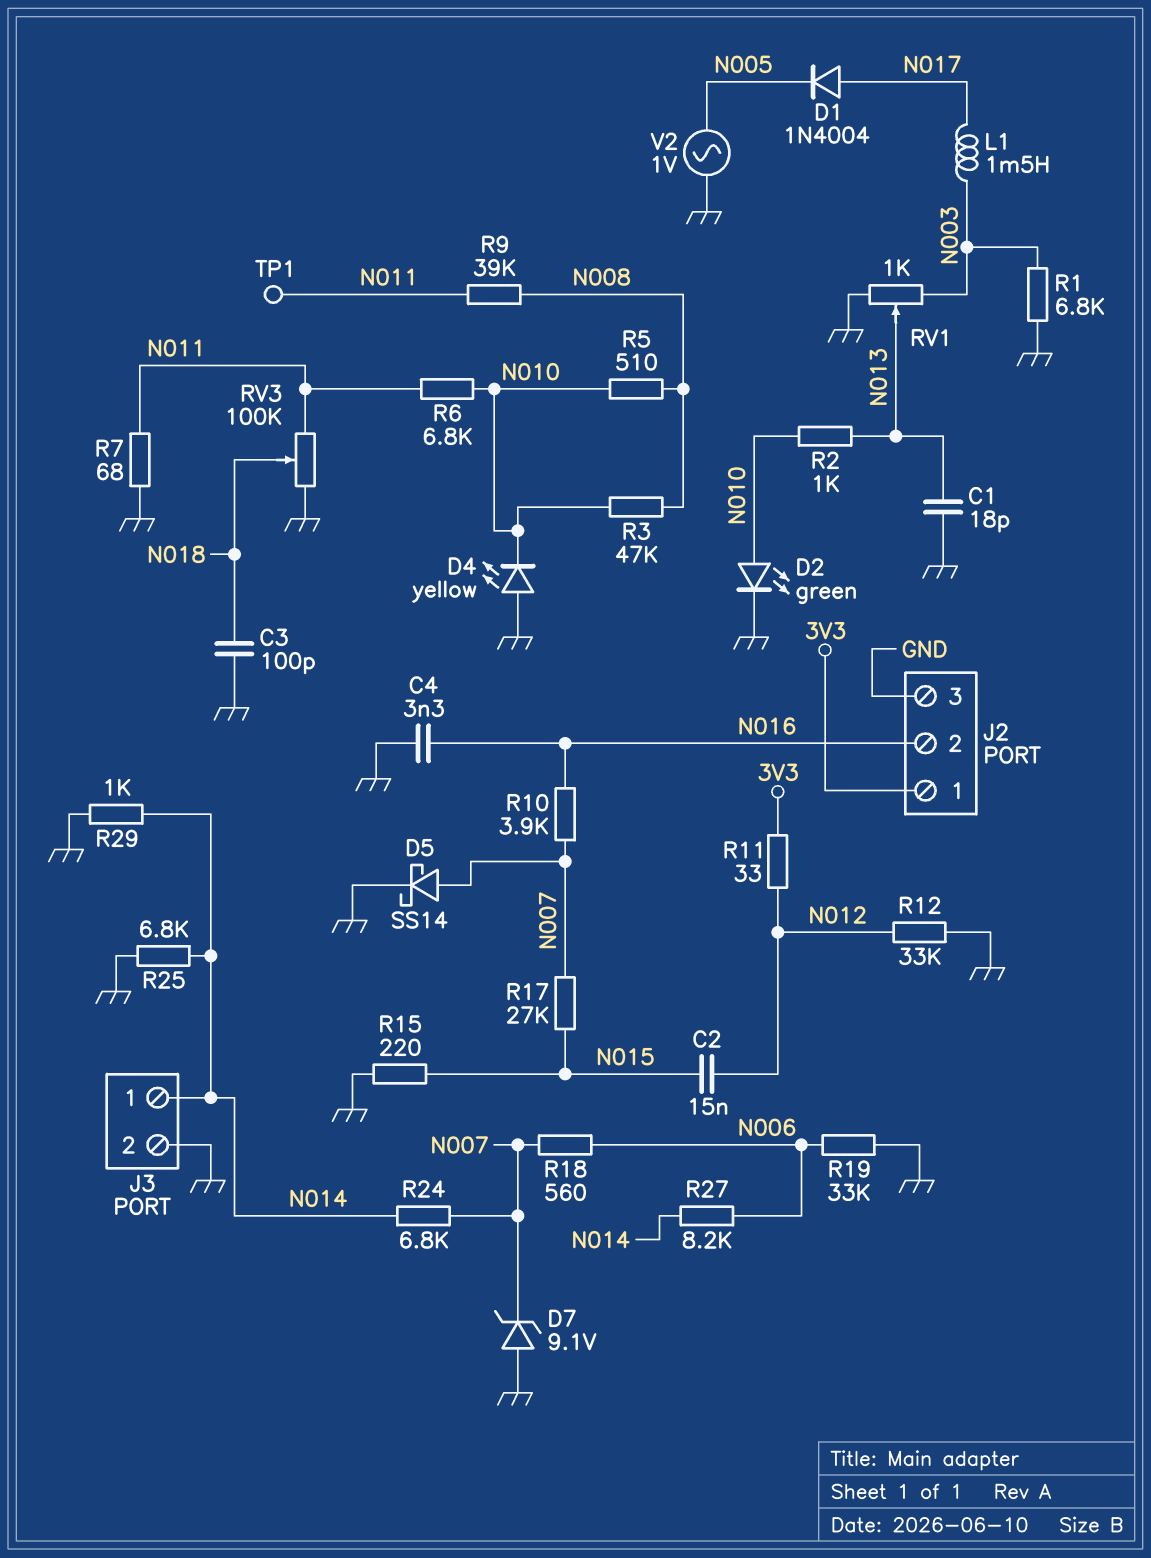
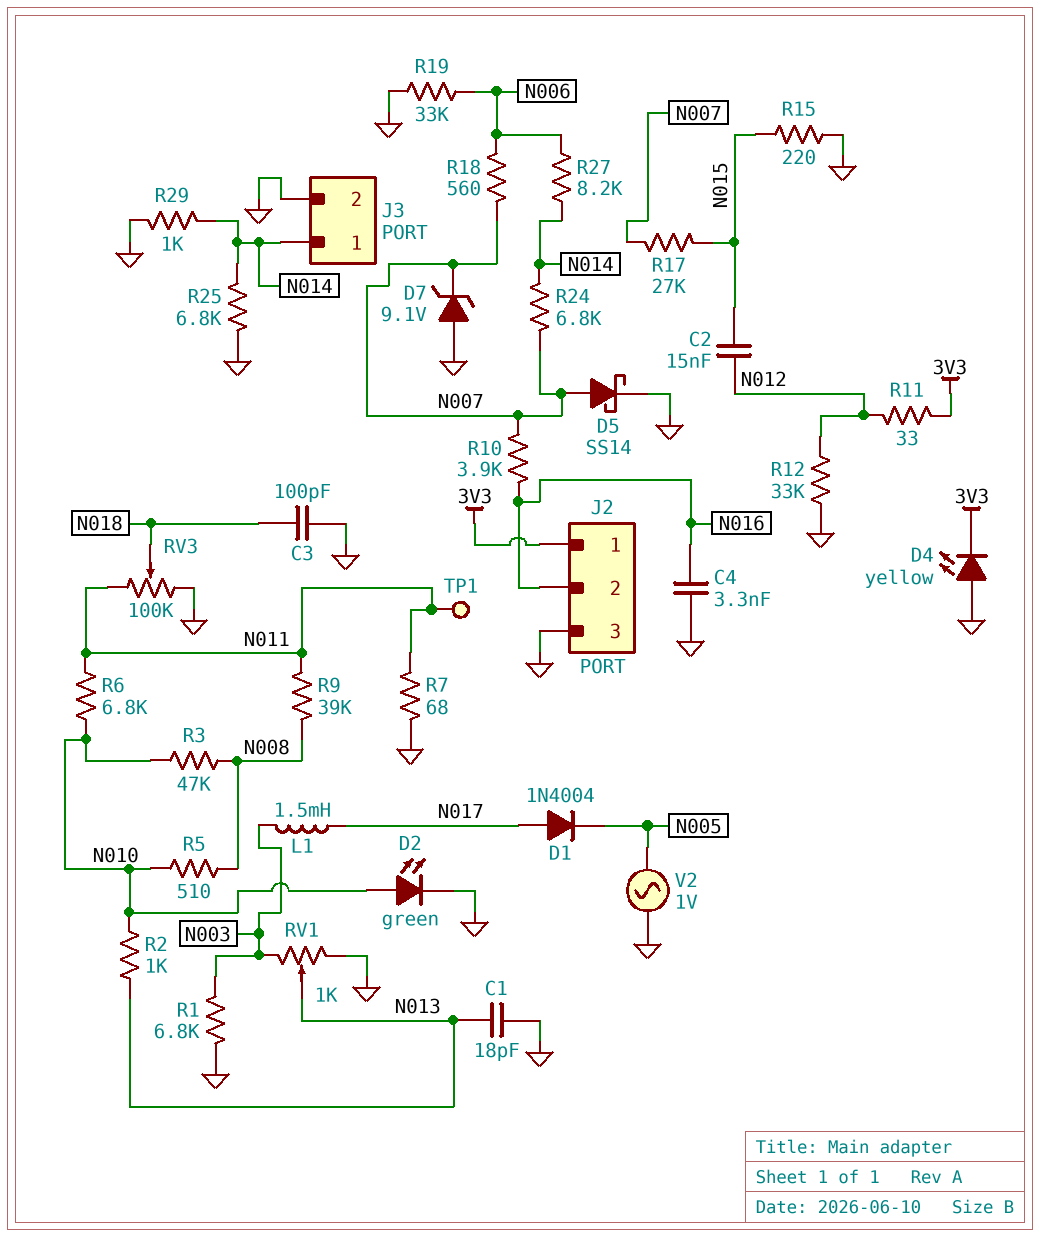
D4: LED yellow (A GND, K N010) -> LED yellow (A GND, K 3V3)

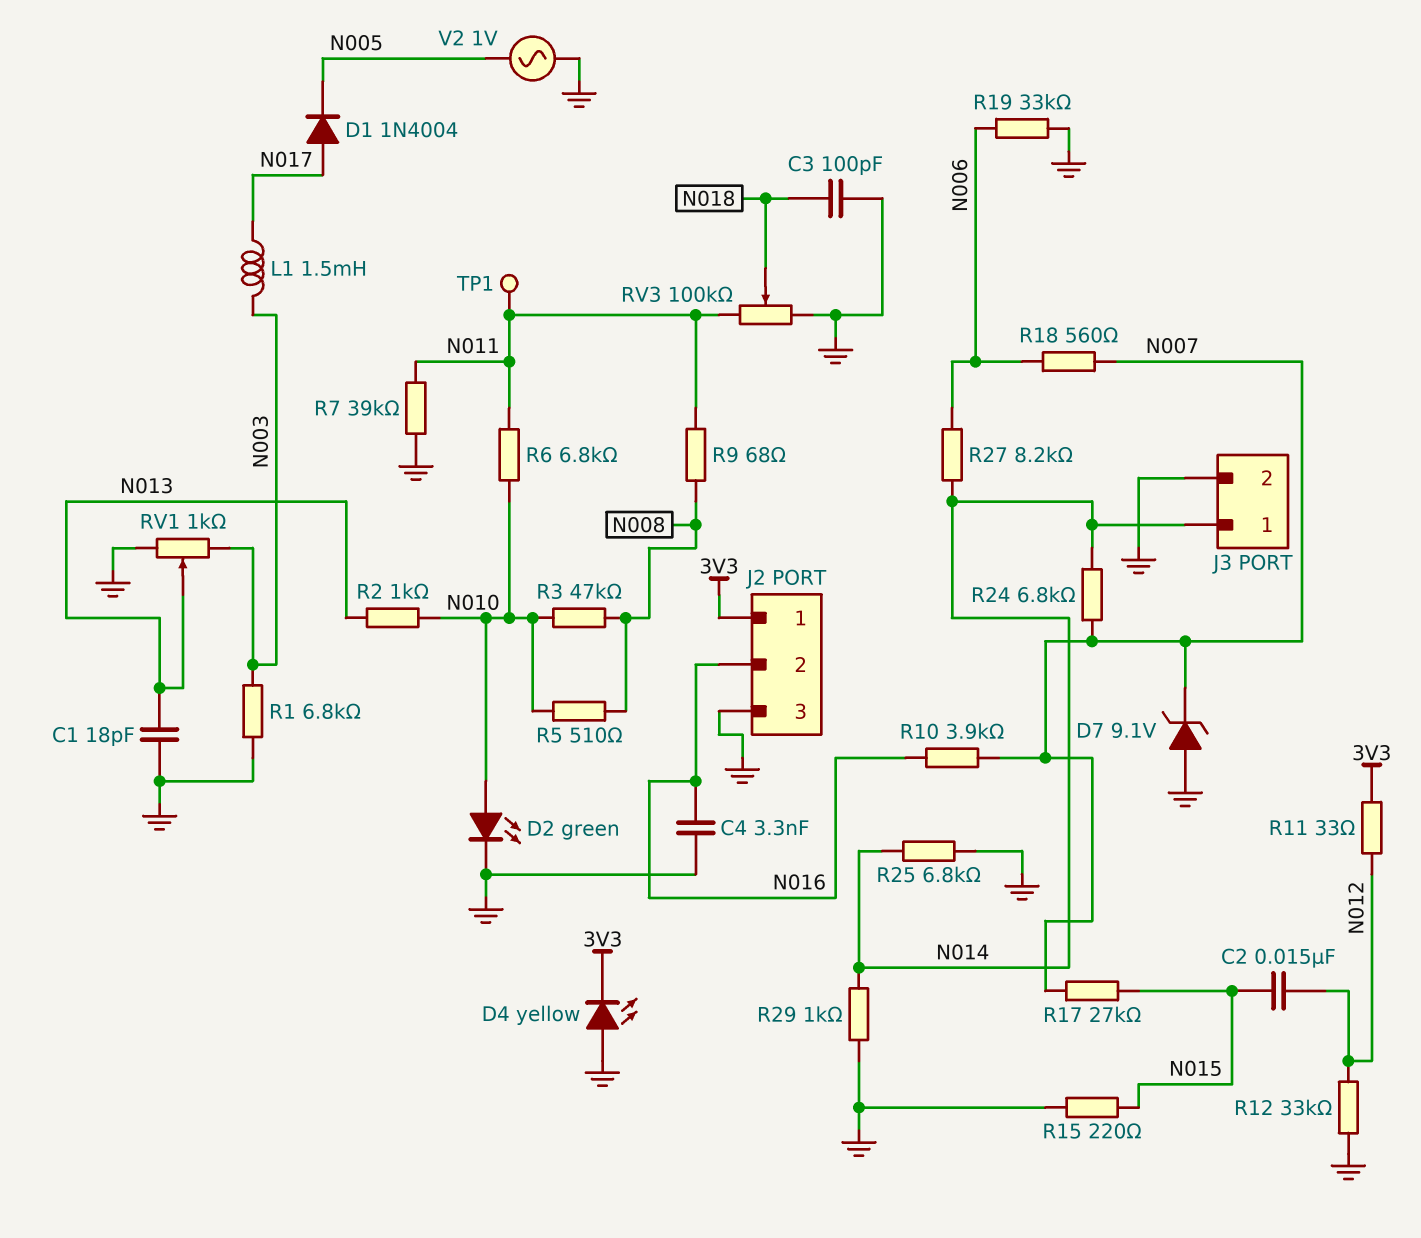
D5: schottky SS14 (A N007, K GND) -> none
R7: 68 (GND, N011) -> 39k (GND, N011)
R9: 39k (N008, N011) -> 68 (N008, N011)

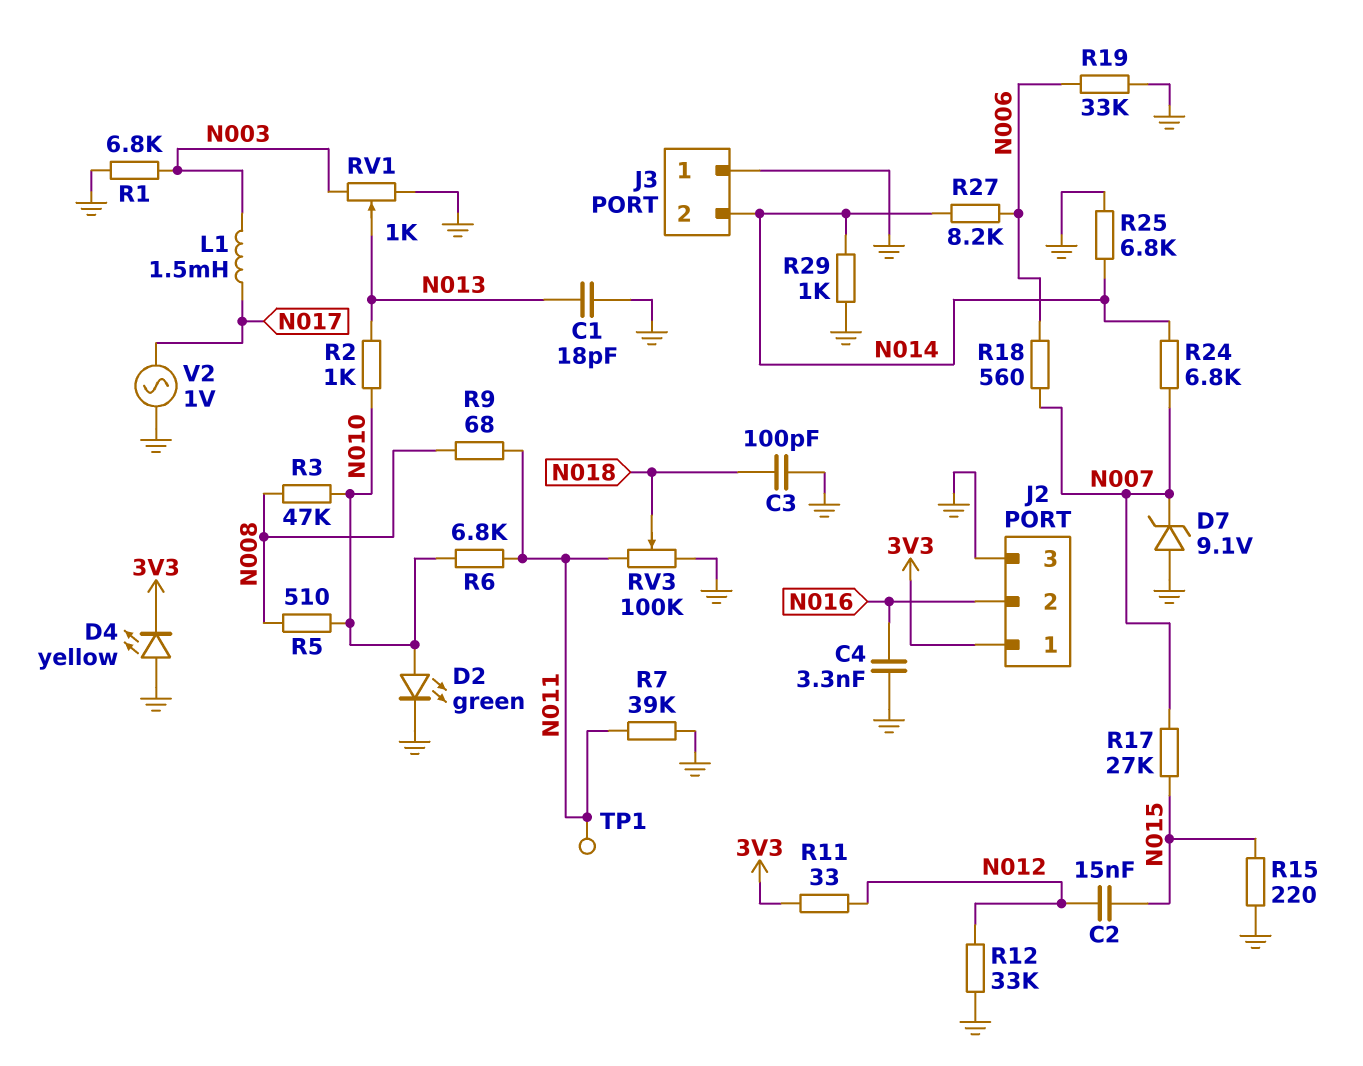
D1: diode 1N4004 (A N017, K N005) -> none
J3 pin 1: N014 -> GND
J3 pin 2: GND -> N014
R10: 3.9k (N007, N016) -> none
V2: AC 1V (GND, N005) -> AC 1V (GND, N017)

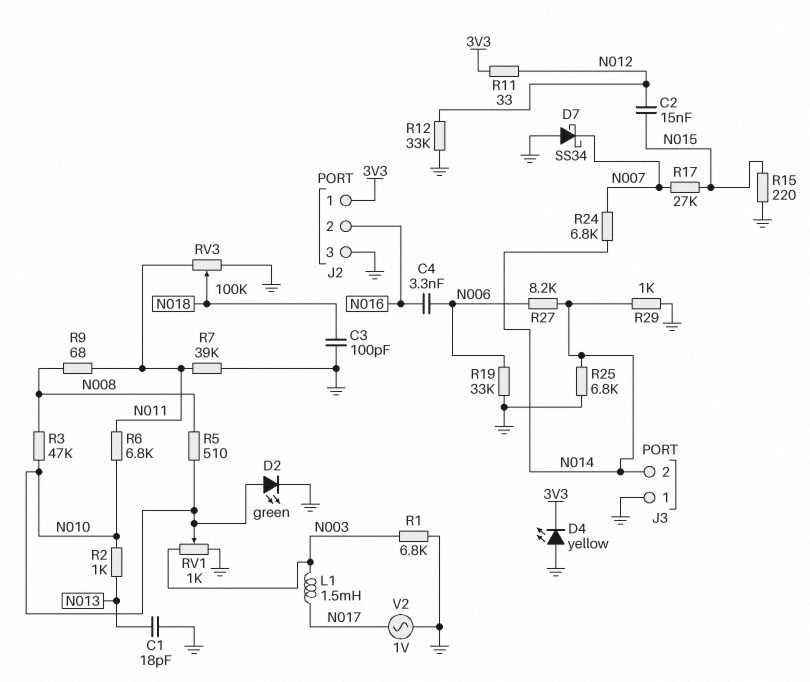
C4: 3.3nF (GND, N016) -> 3.3nF (N006, N016)
D7: zener 9.1V (A GND, K N007) -> schottky SS34 (A GND, K N007)
R18: 560 (N006, N007) -> none
RV1: 1k (GND, N003, wiper N013) -> 1k (GND, N003, wiper N010)
TP1: test point (N011) -> none

